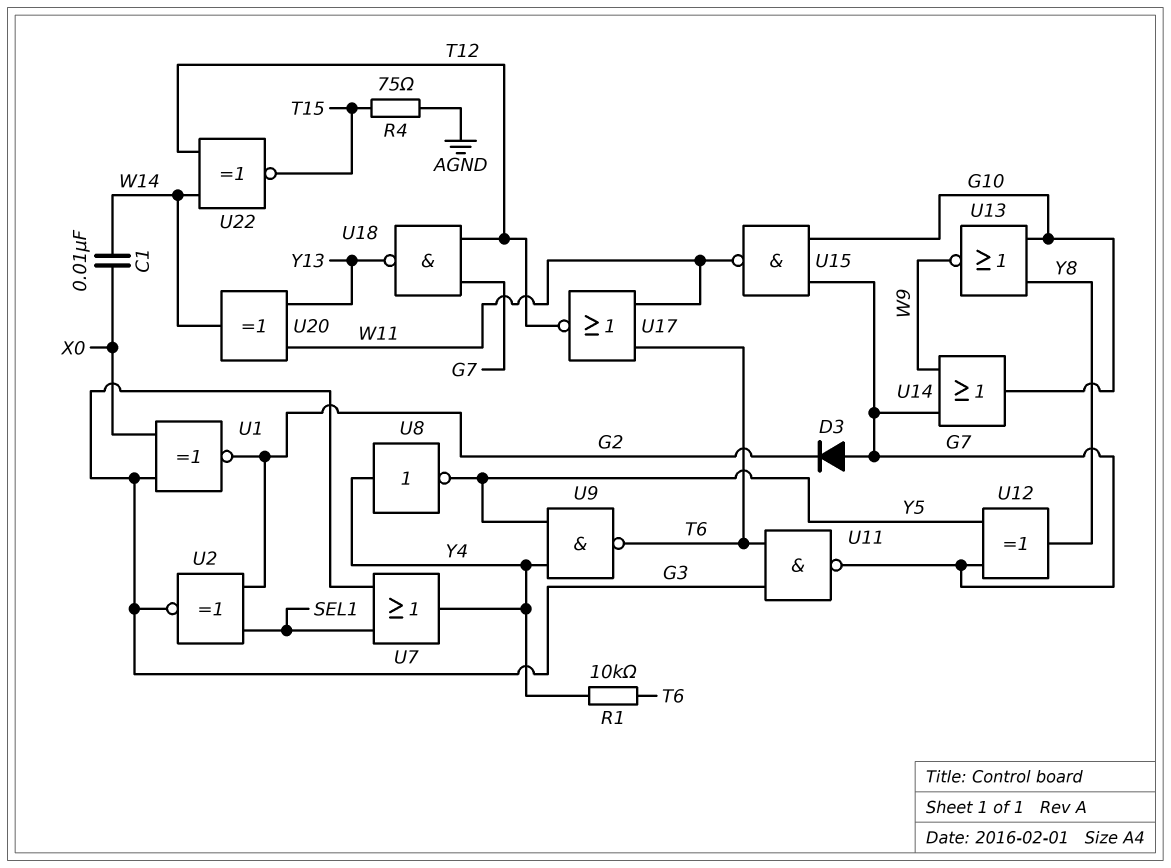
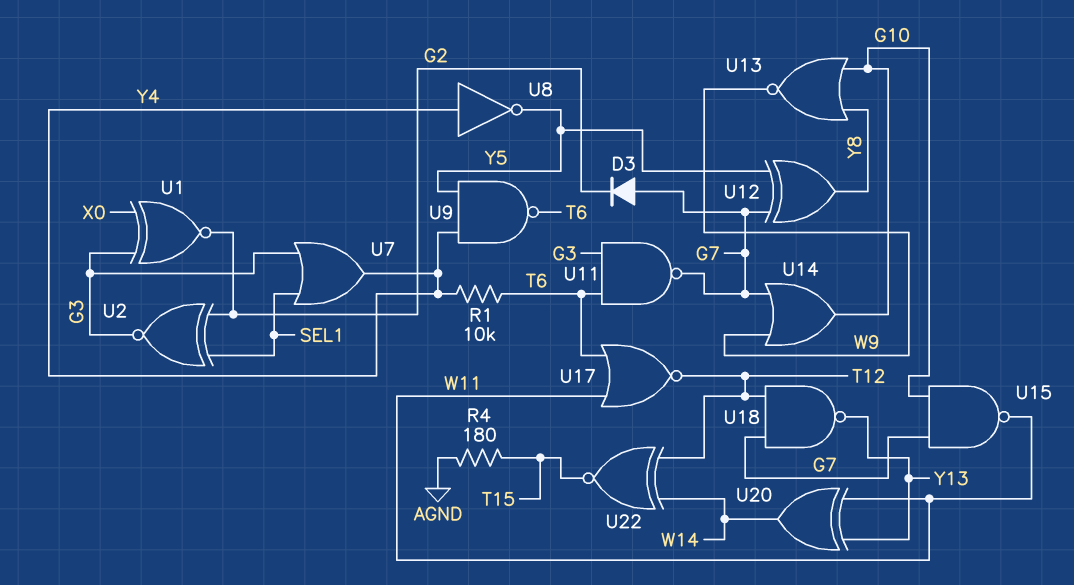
C1: 10nF (W14, X0) -> none
R4: 75 (AGND, T15) -> 180 (AGND, T15)

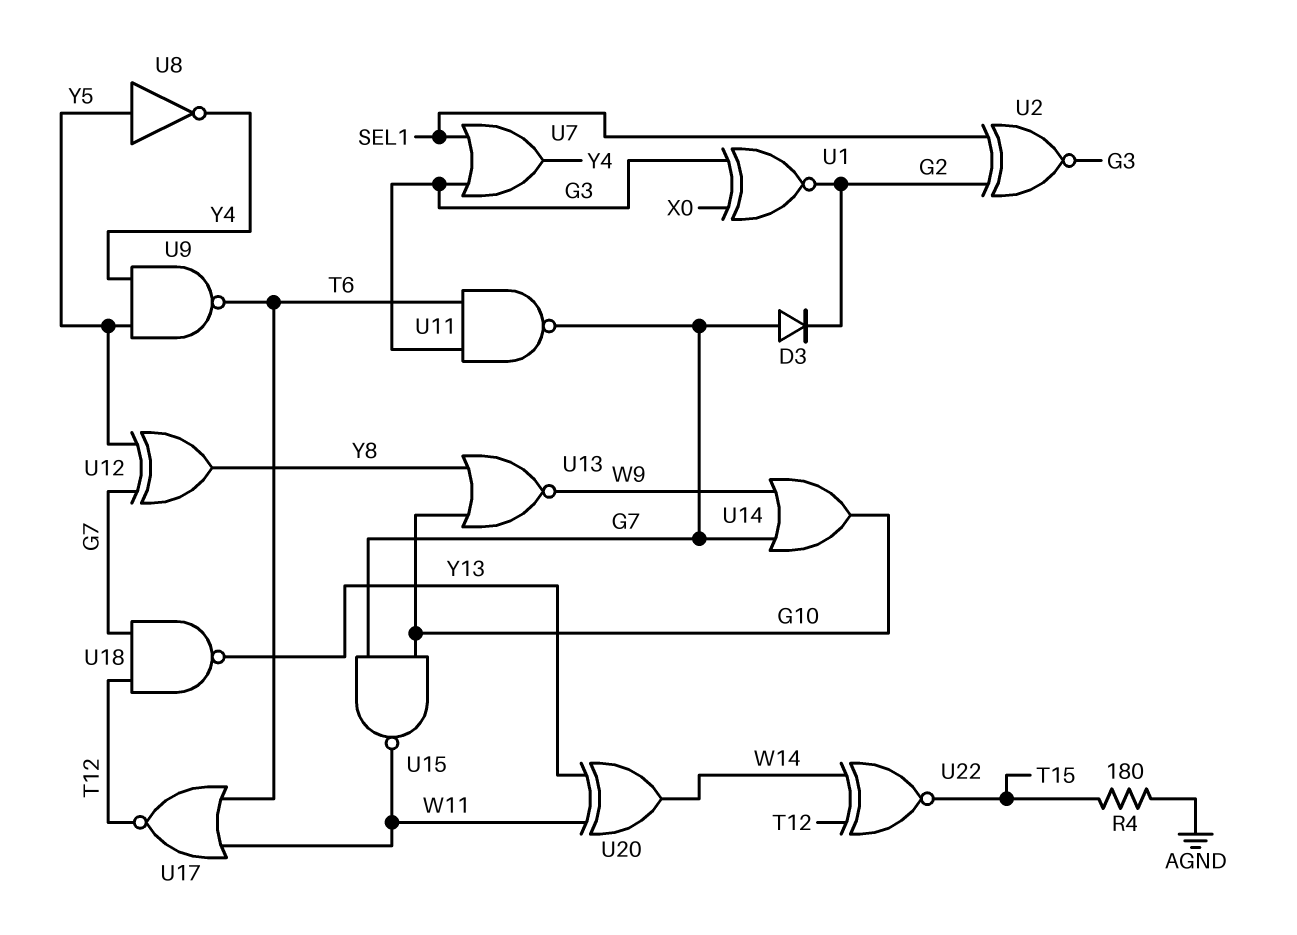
R1: 10k (T6, Y4) -> none
U8: NOT (in Y4, out Y5) -> NOT (in Y5, out Y4)

